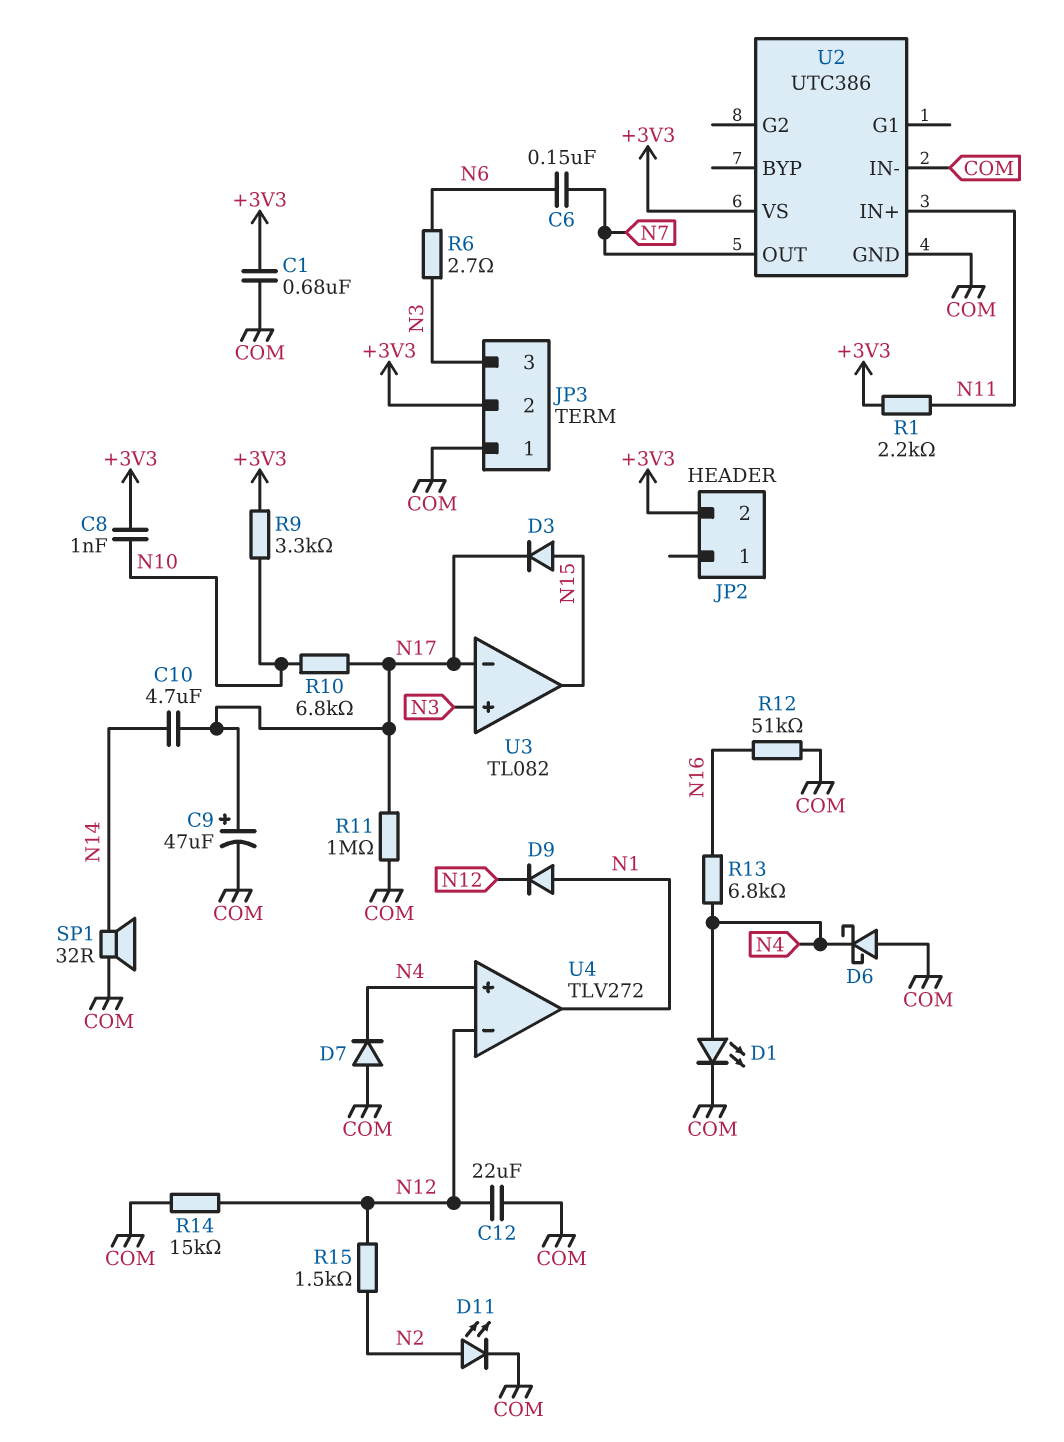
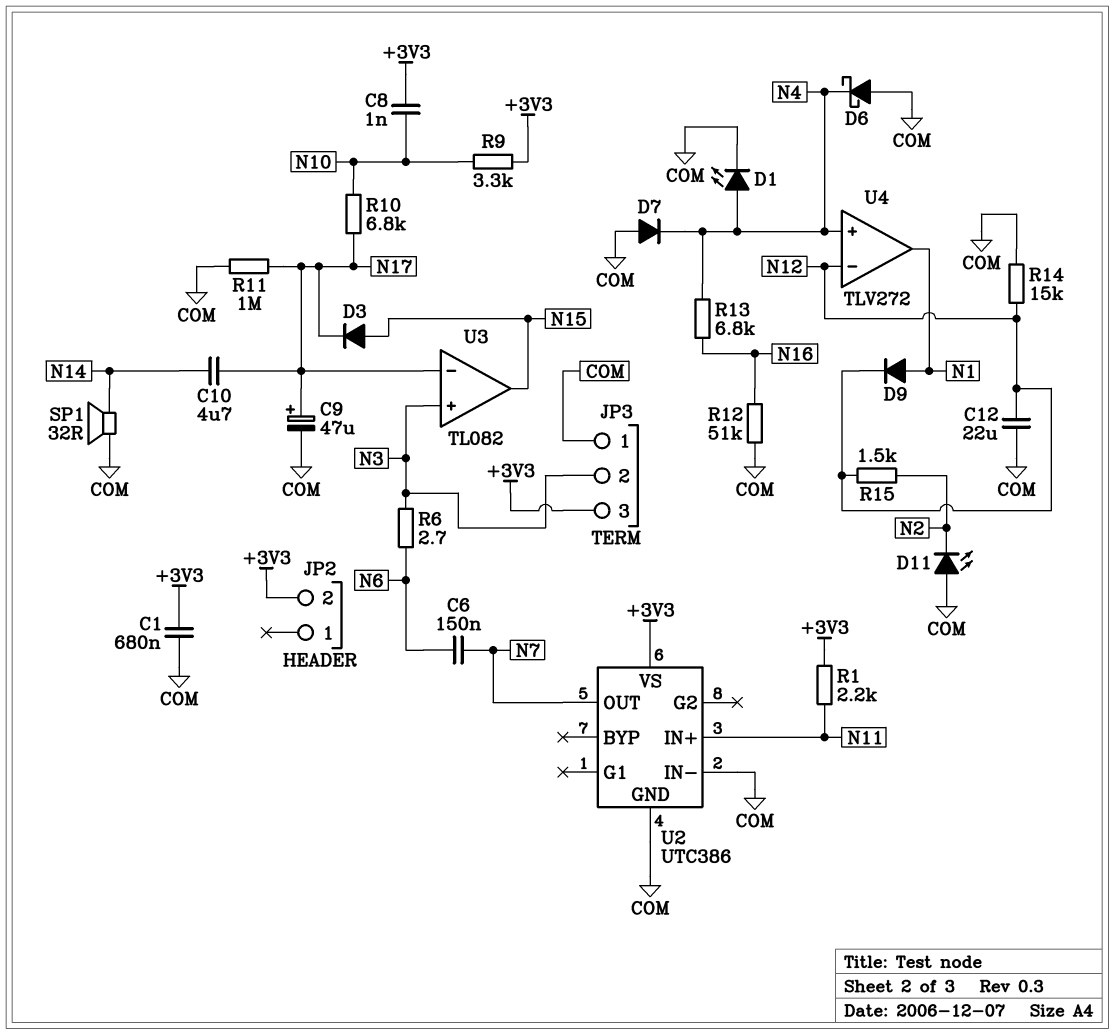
D11: LED (A N2, K COM) -> LED (A COM, K N2)
JP3 pin 2: +3V3 -> N3
JP3 pin 3: N3 -> +3V3

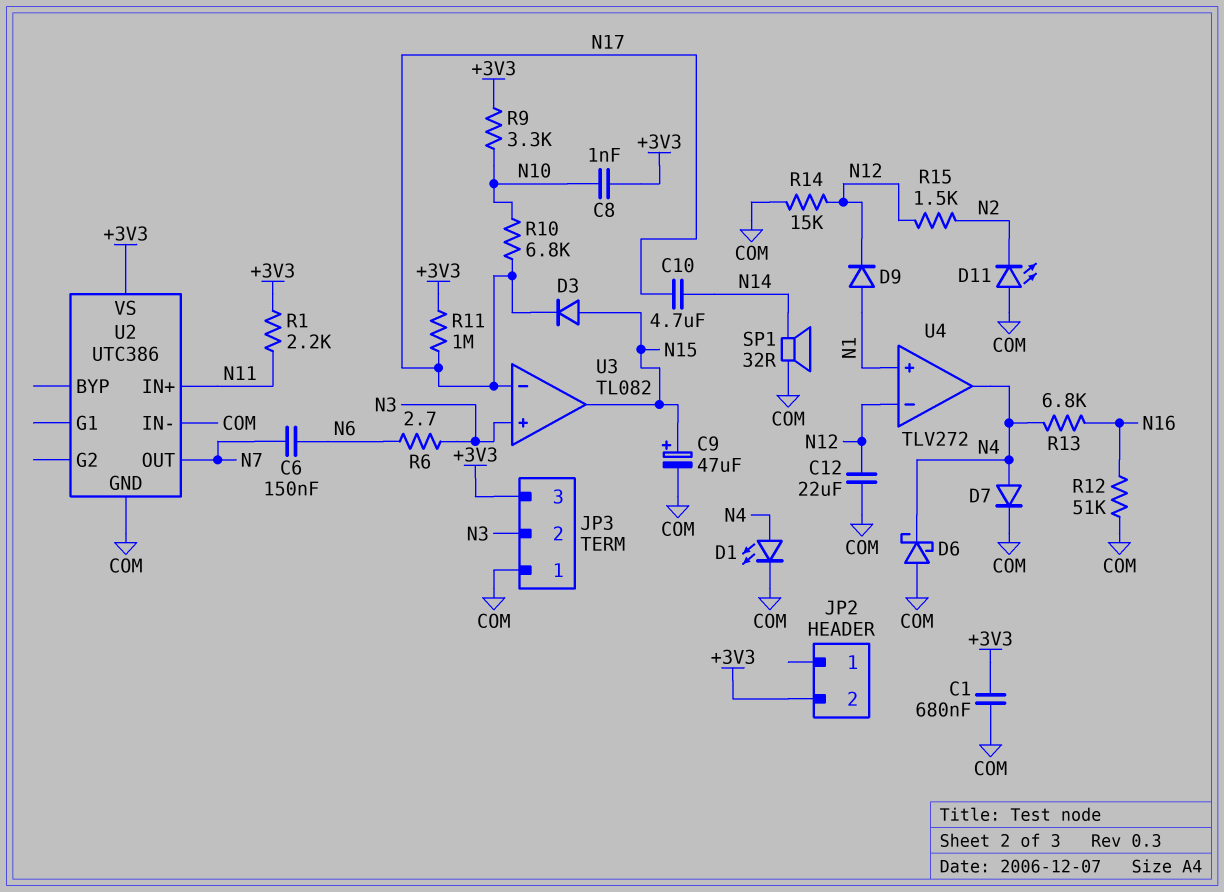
C9: 47uF (plus N17, minus COM) -> 47uF (plus N15, minus COM)
D7: diode (A COM, K N4) -> diode (A N4, K COM)
R11: 1M (COM, N17) -> 1M (+3V3, N17)
U4 pin in+: N4 -> N1
U4 pin out: N1 -> N4

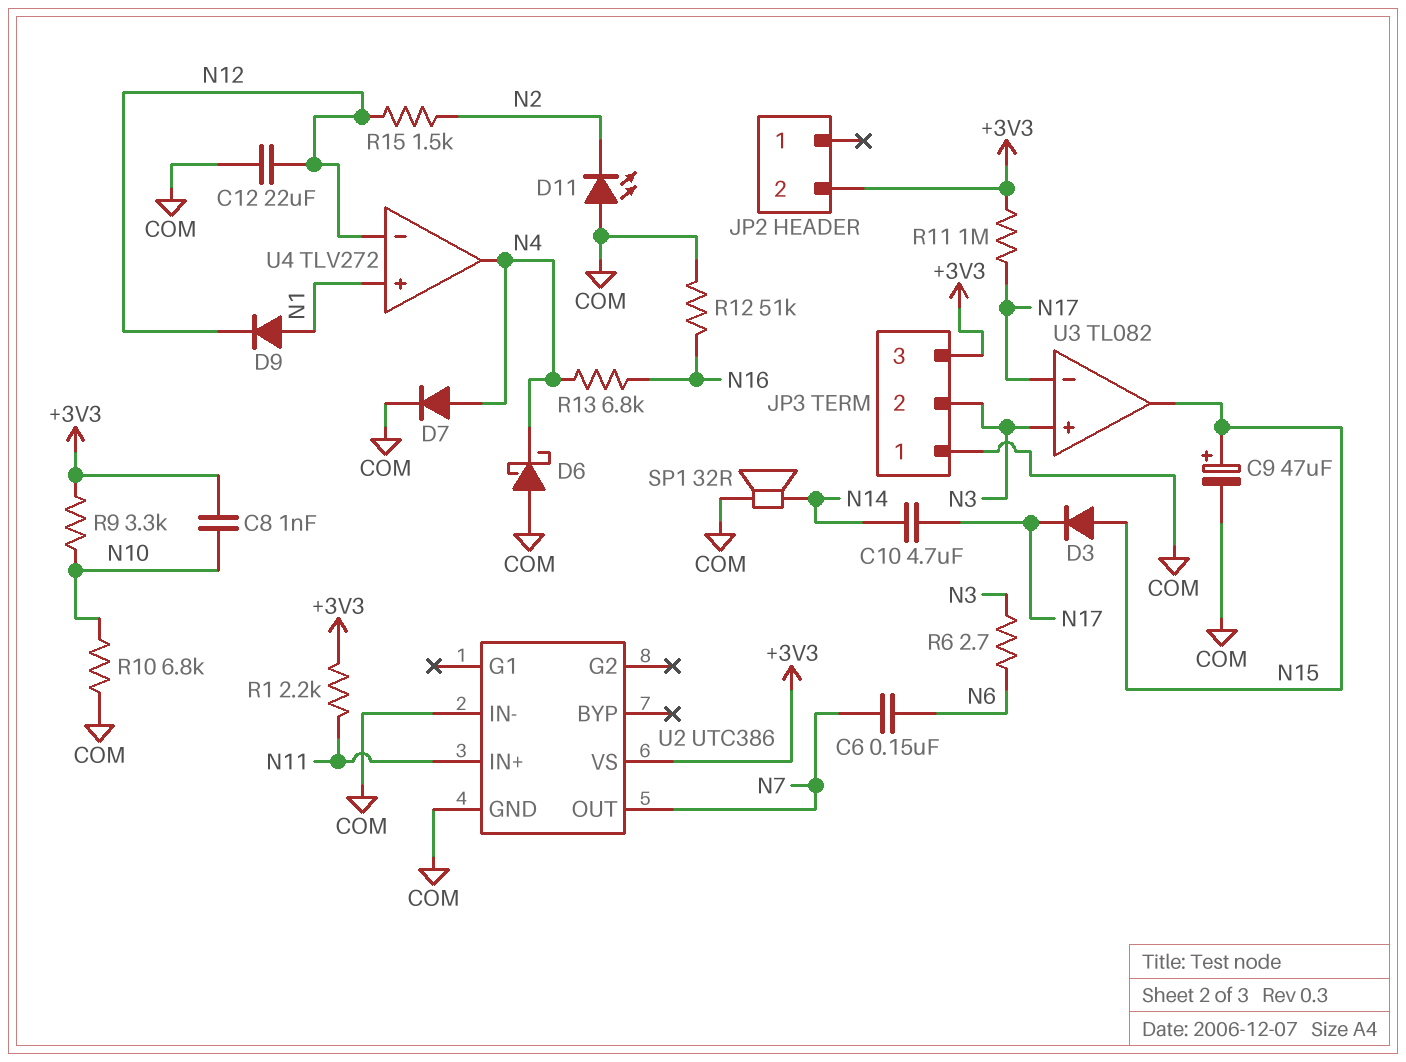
C1: 680nF (+3V3, COM) -> none
D1: LED (A N4, K COM) -> none
R10: 6.8k (N10, N17) -> 6.8k (COM, N10)
R14: 15k (COM, N12) -> none

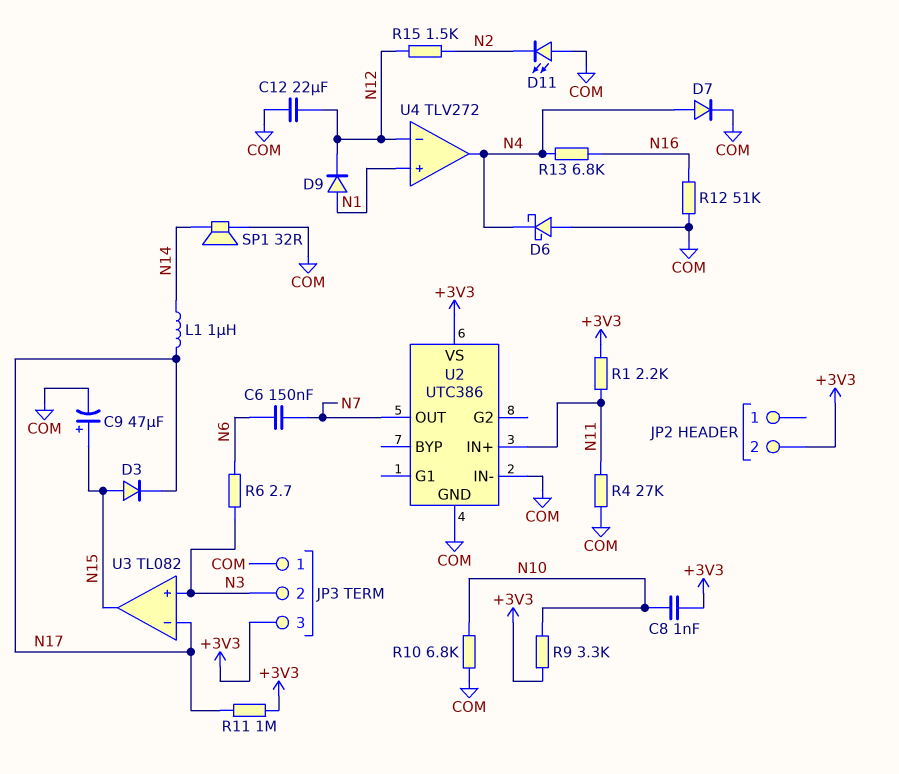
C10: 4.7uF (N14, N17) -> none
L1: none -> 1uH (N14, N17)
R4: none -> 27k (COM, N11)

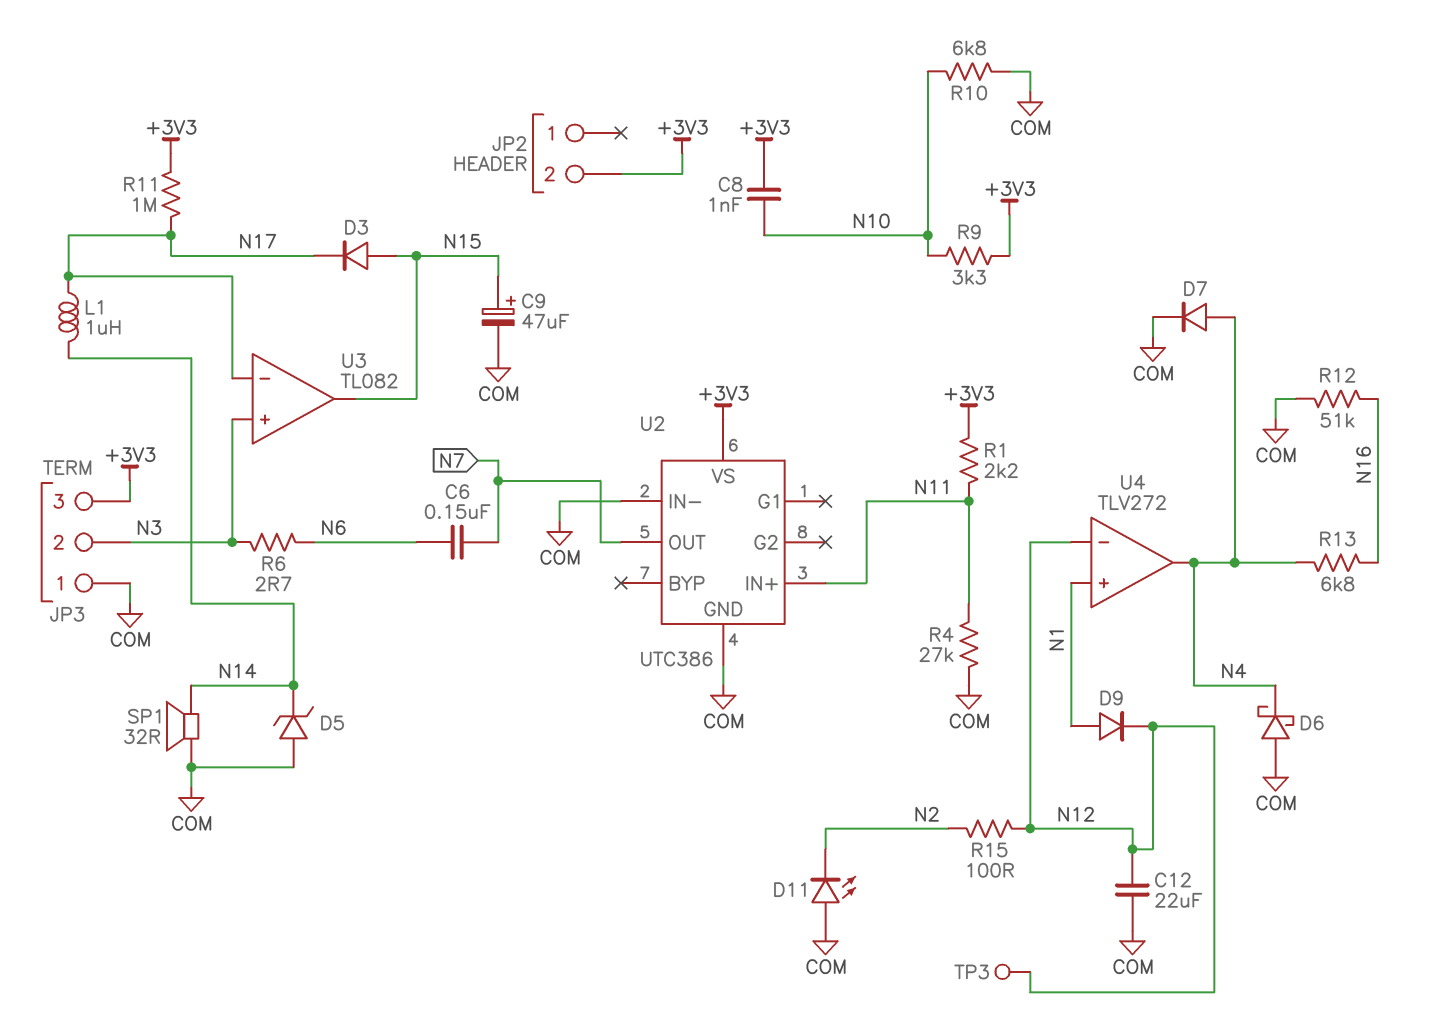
D5: none -> zener (A COM, K N14)
R15: 1.5k (N2, N12) -> 100 (N2, N12)
TP3: none -> test point (N12)

